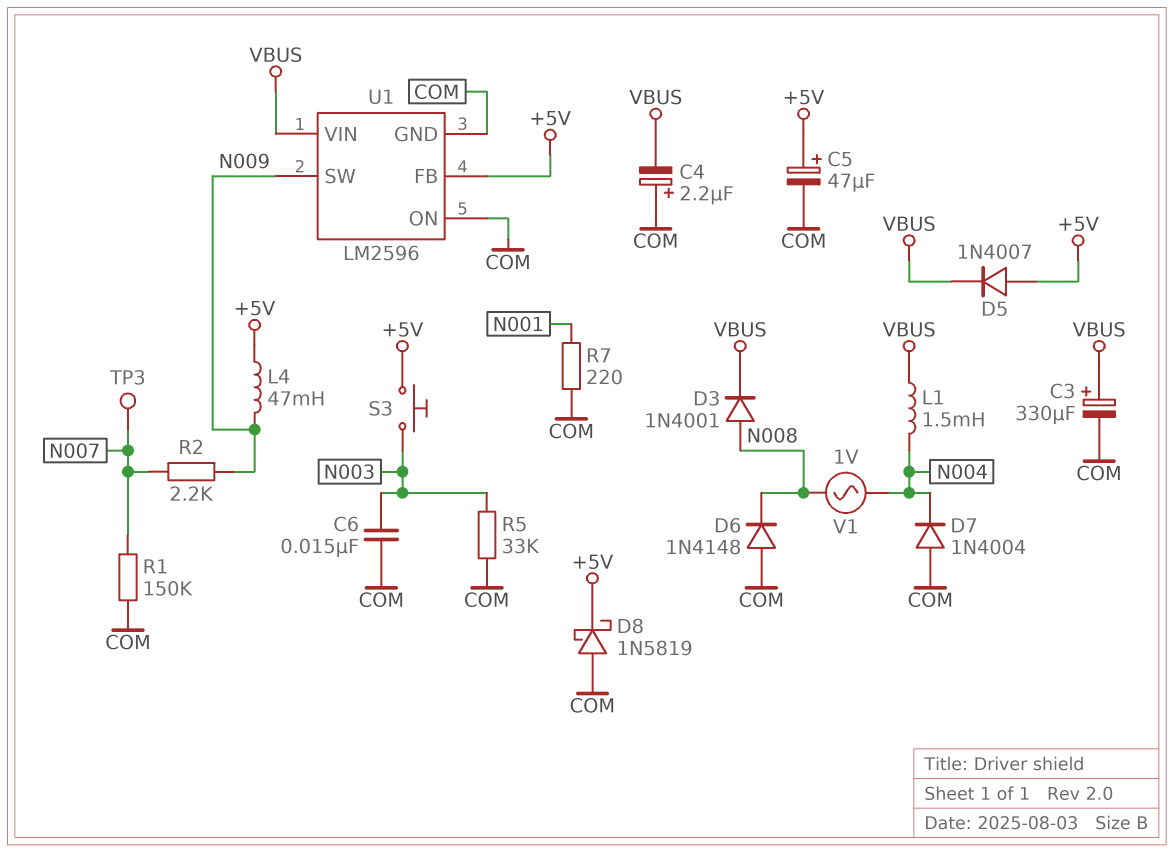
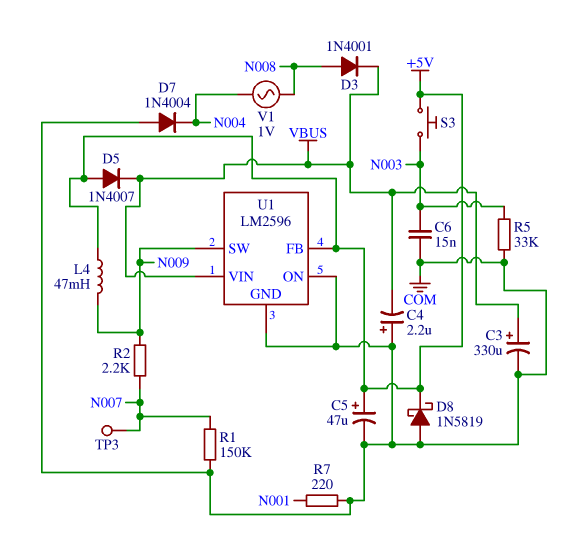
D6: diode 1N4148 (A COM, K N008) -> none
L1: 1.5mH (N004, VBUS) -> none

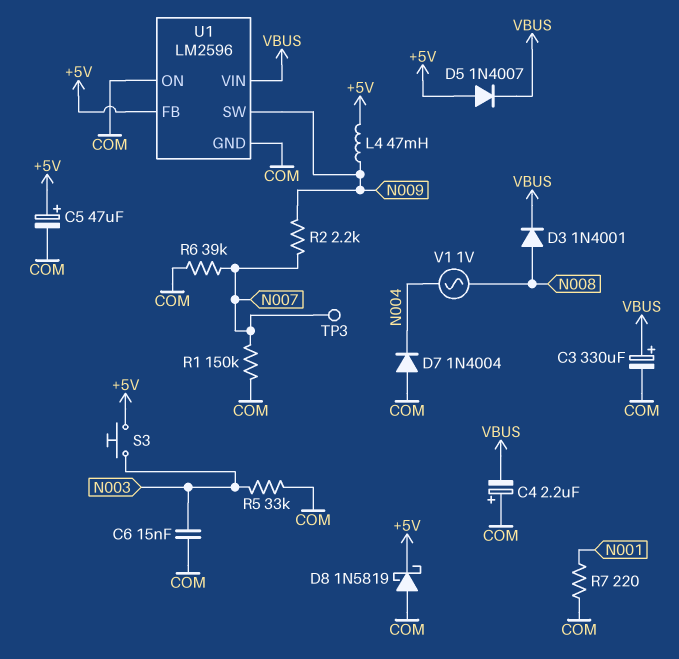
R6: none -> 39k (COM, N007)

